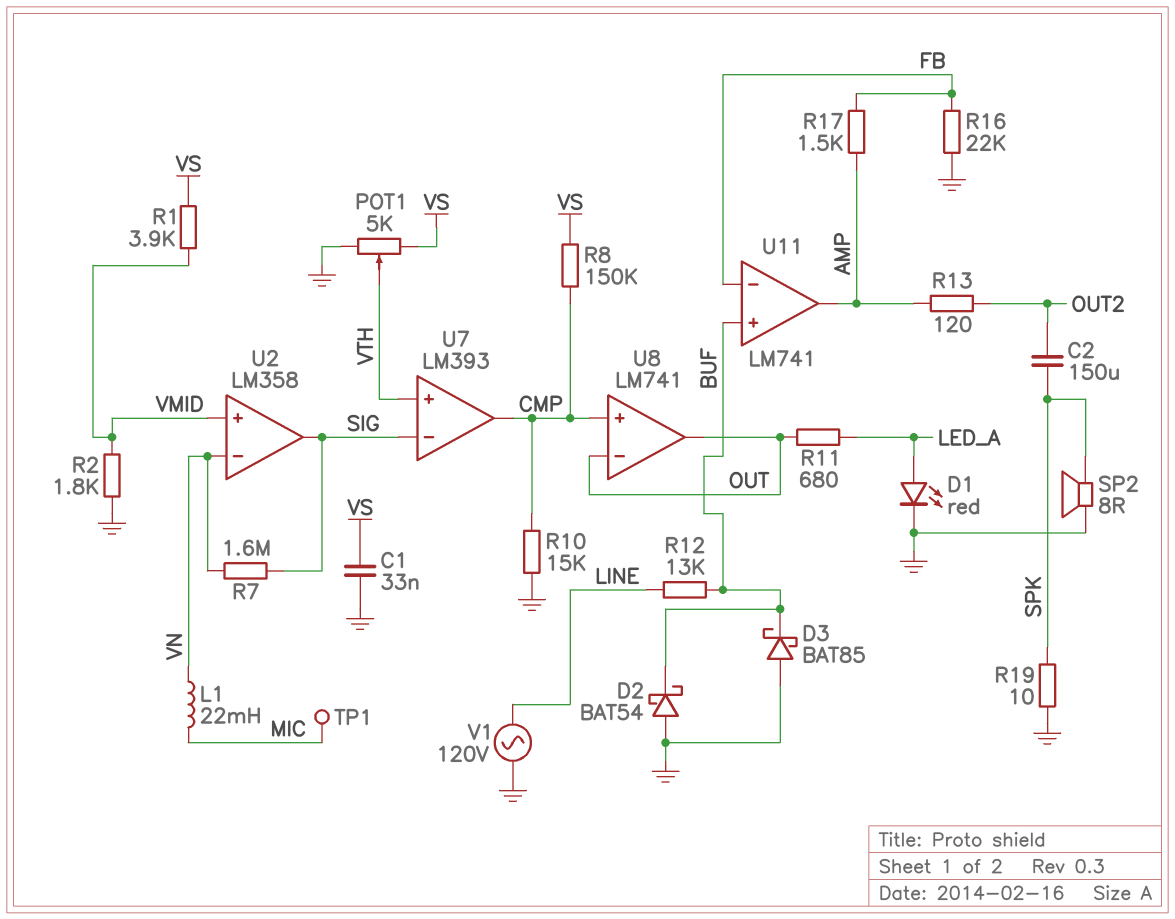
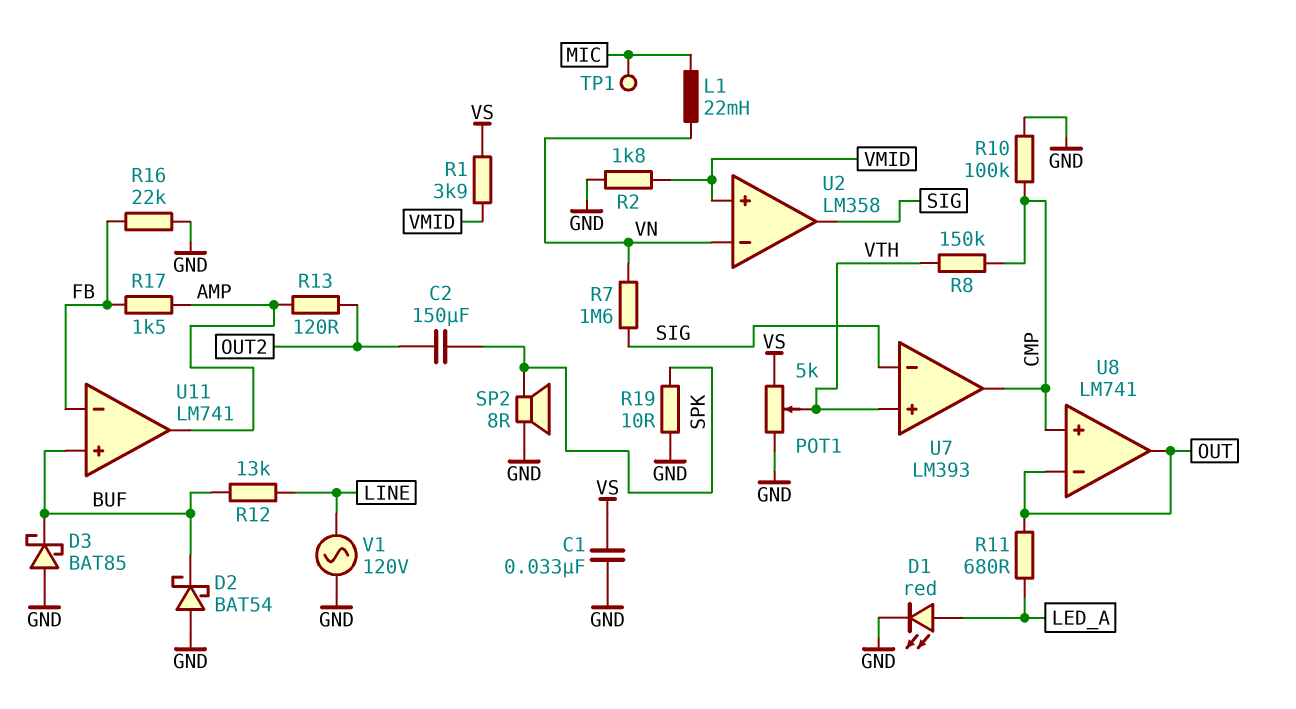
R8: 150k (CMP, VS) -> 150k (CMP, VTH)
R10: 15k (CMP, GND) -> 100k (CMP, GND)

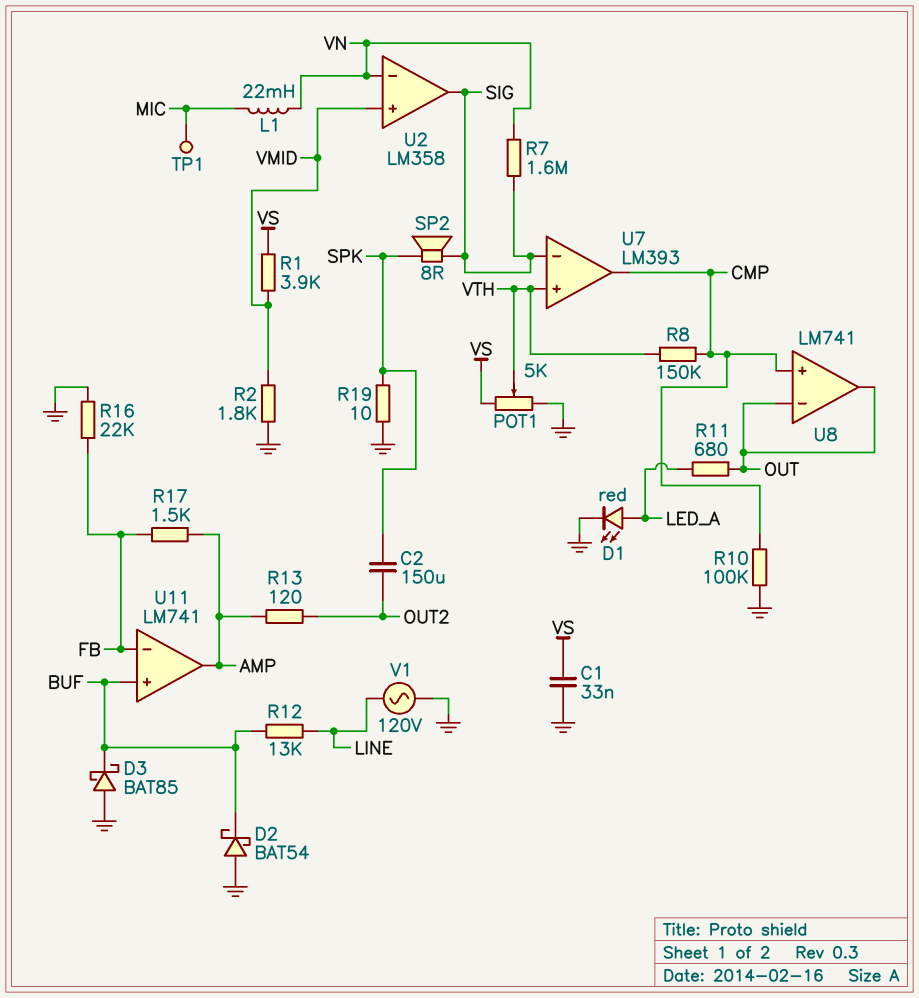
SP2: speaker 8R (GND, SPK) -> speaker 8R (SIG, SPK)

